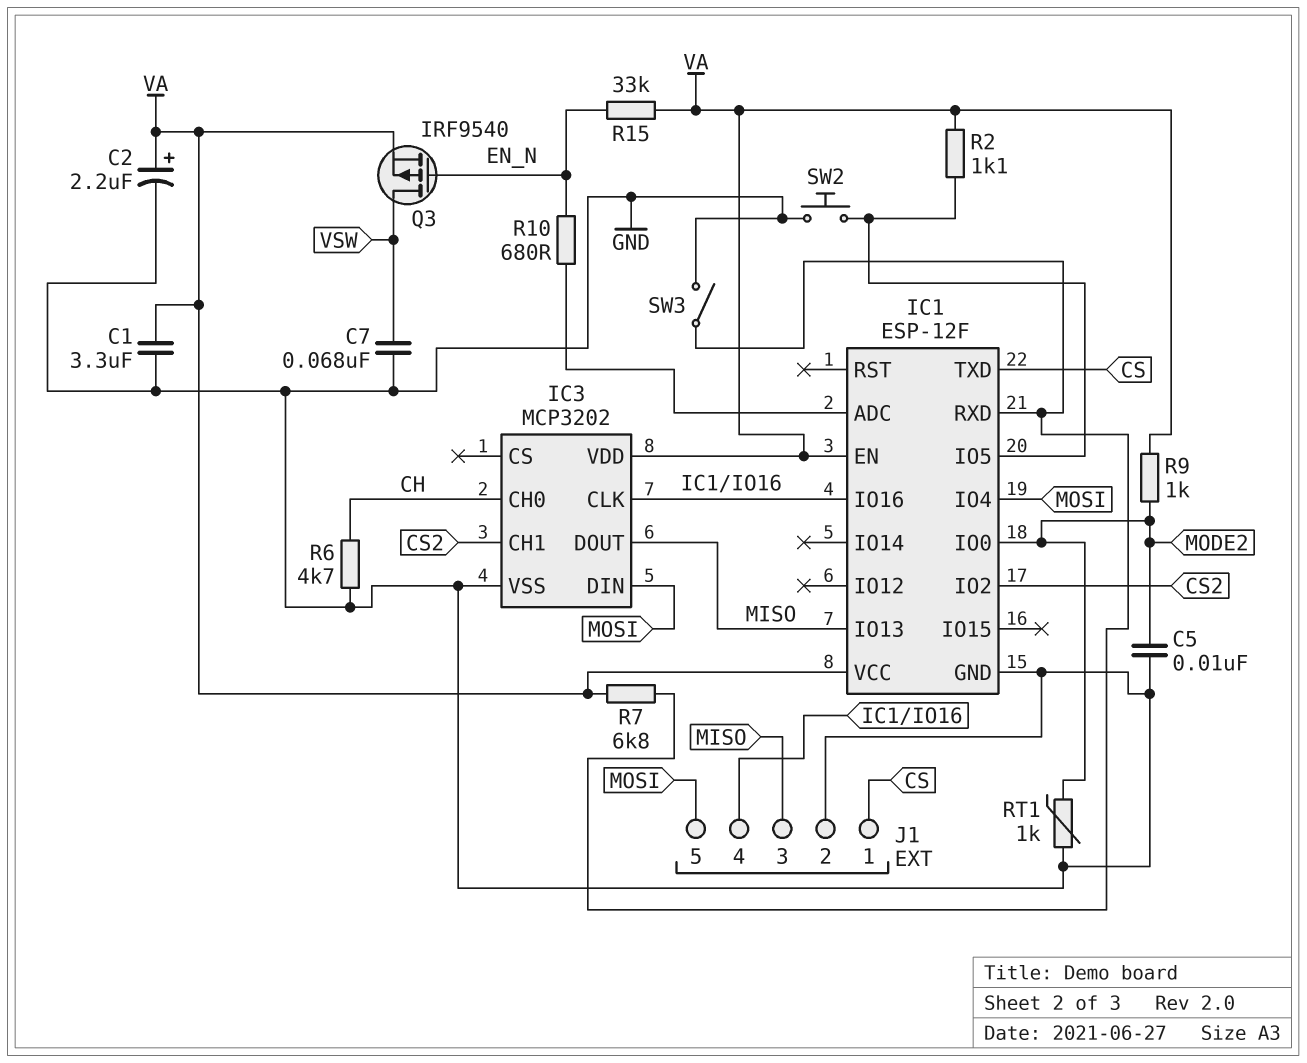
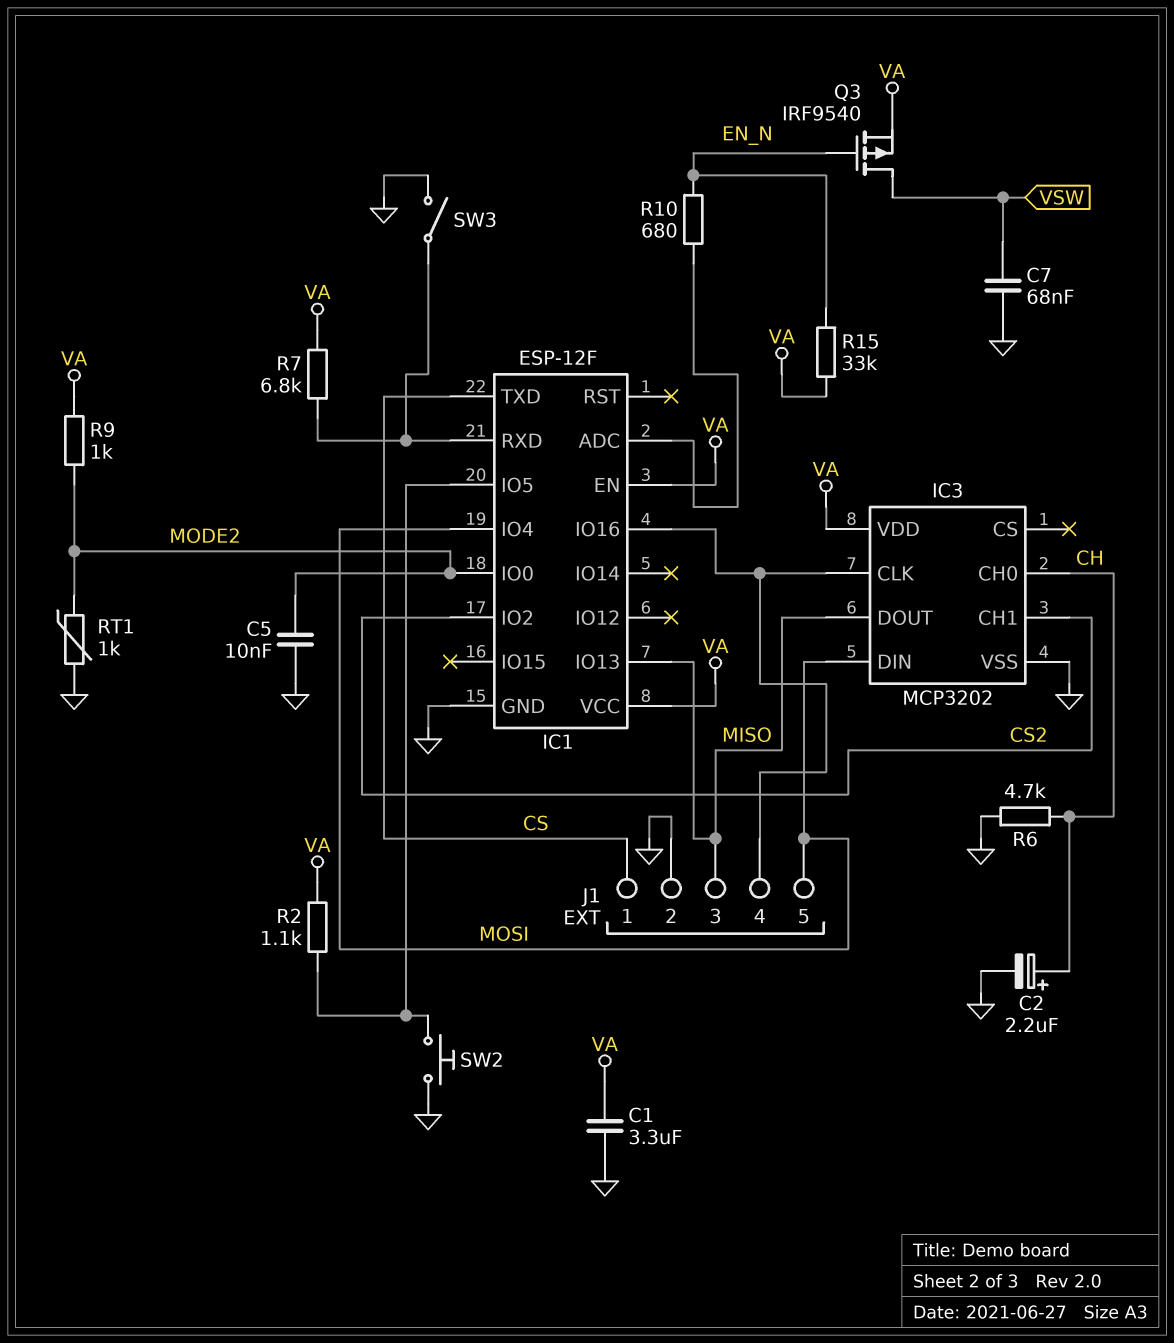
C2: 2.2uF (plus VA, minus GND) -> 2.2uF (plus CH, minus GND)

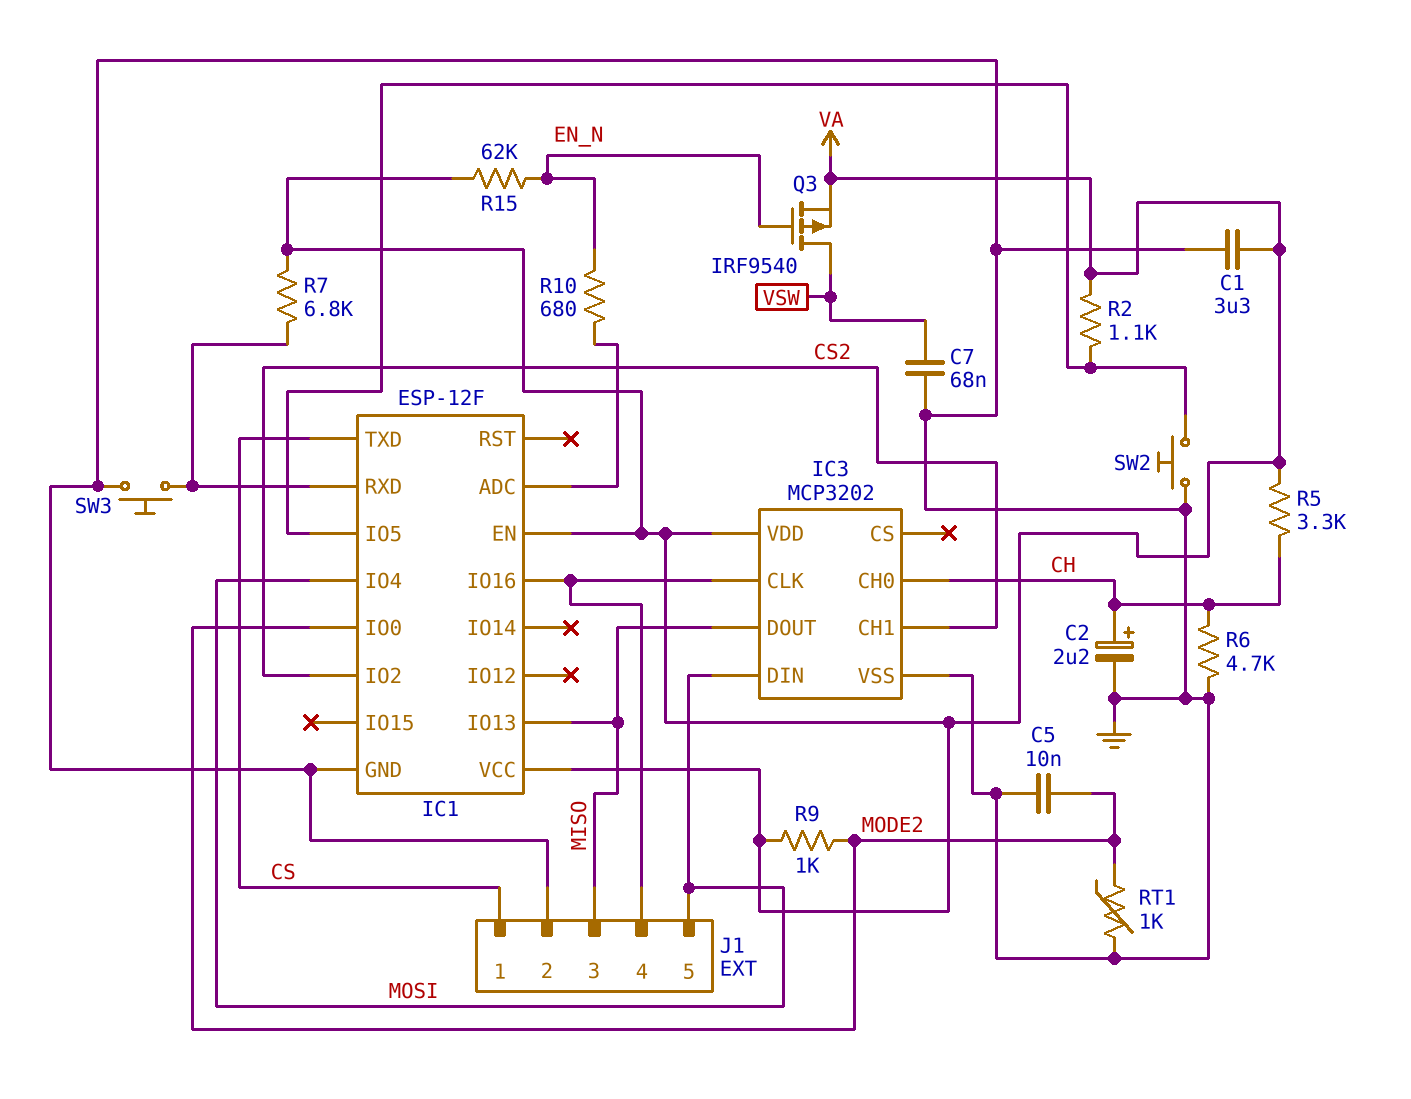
R5: none -> 3.3k (CH, VA)
R15: 33k (EN_N, VA) -> 62k (EN_N, VA)
SW3: switch (GND, IC1/RXD) -> button (GND, IC1/RXD)

